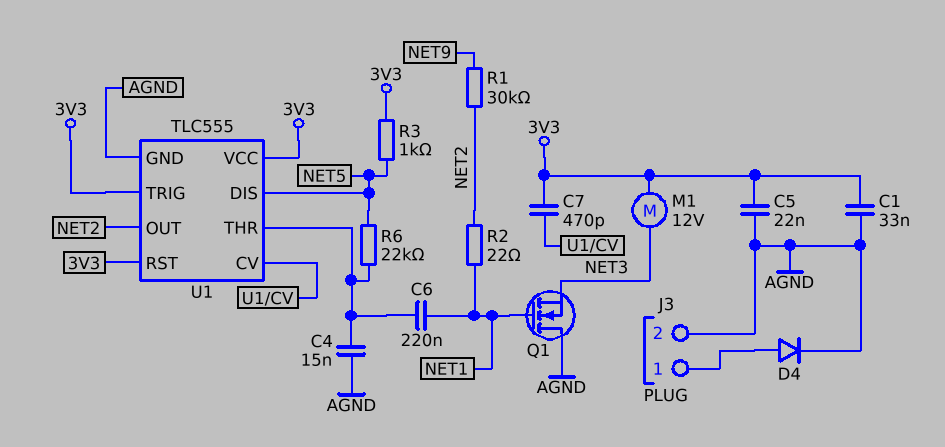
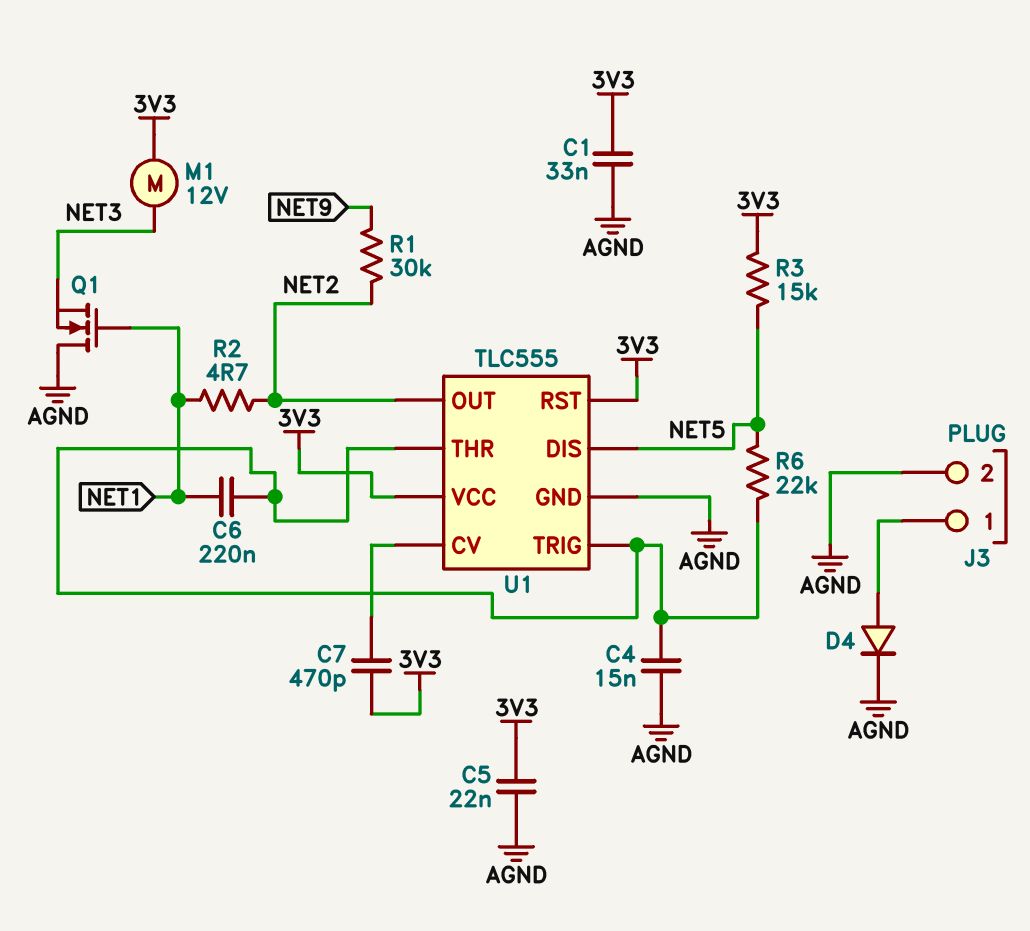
R2: 22 (NET1, NET2) -> 4.7 (NET1, NET2)
R3: 1k (3V3, NET5) -> 15k (3V3, NET5)
U1 pin TRIG: 3V3 -> U1/THR

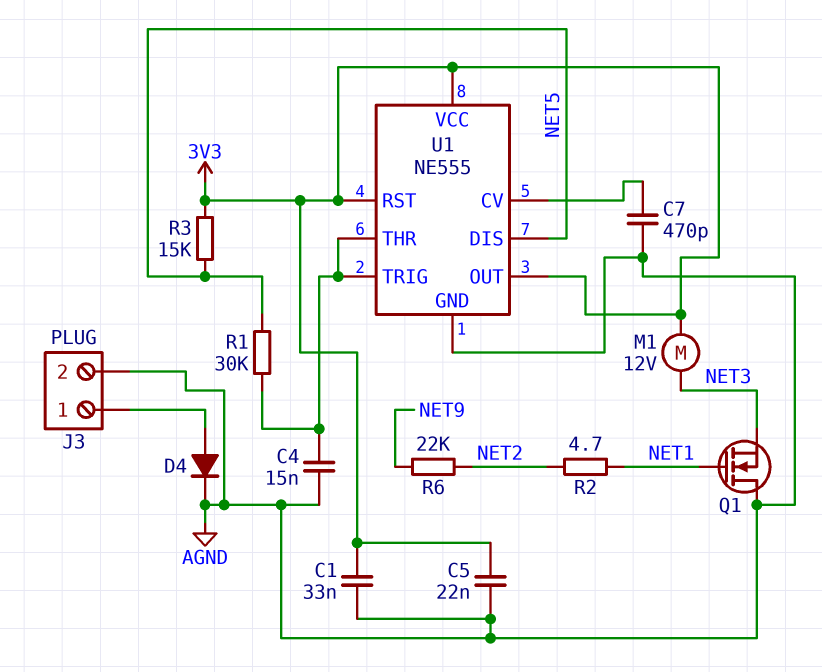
C6: 220nF (NET1, U1/THR) -> none
C7: 470pF (3V3, U1/CV) -> 470pF (AGND, U1/CV)
R1: 30k (NET2, NET9) -> 30k (NET5, U1/THR)
R6: 22k (NET5, U1/THR) -> 22k (NET2, NET9)
U1: TLC555 -> NE555
U1 pin OUT: NET2 -> 3V3

